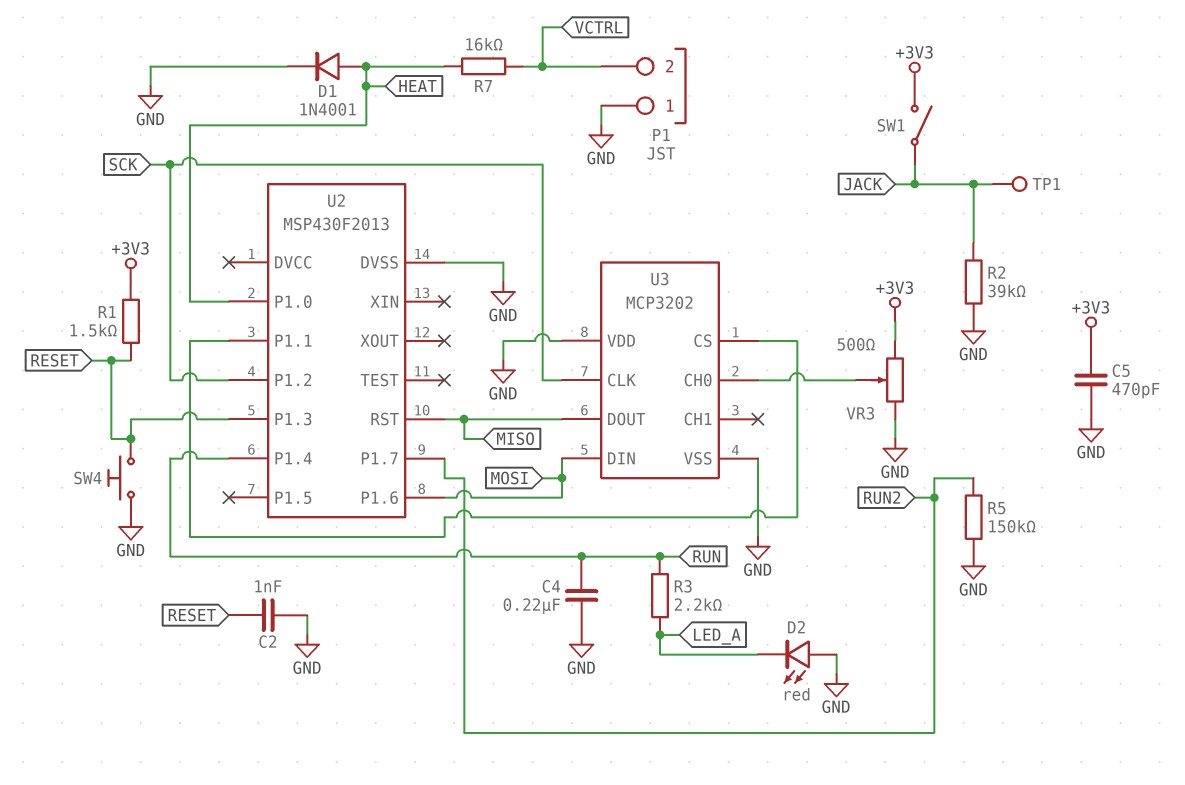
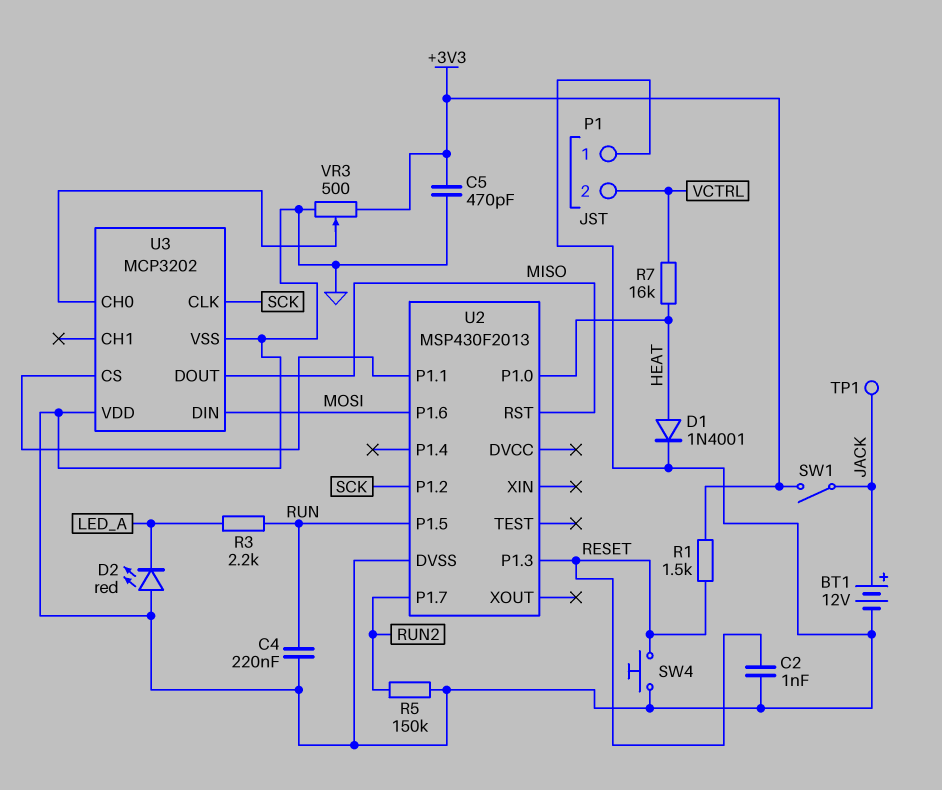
BT1: none -> 12V (plus JACK, minus GND)
R2: 39k (GND, JACK) -> none
U2 pin P1.4: RUN -> none
U2 pin P1.5: none -> RUN

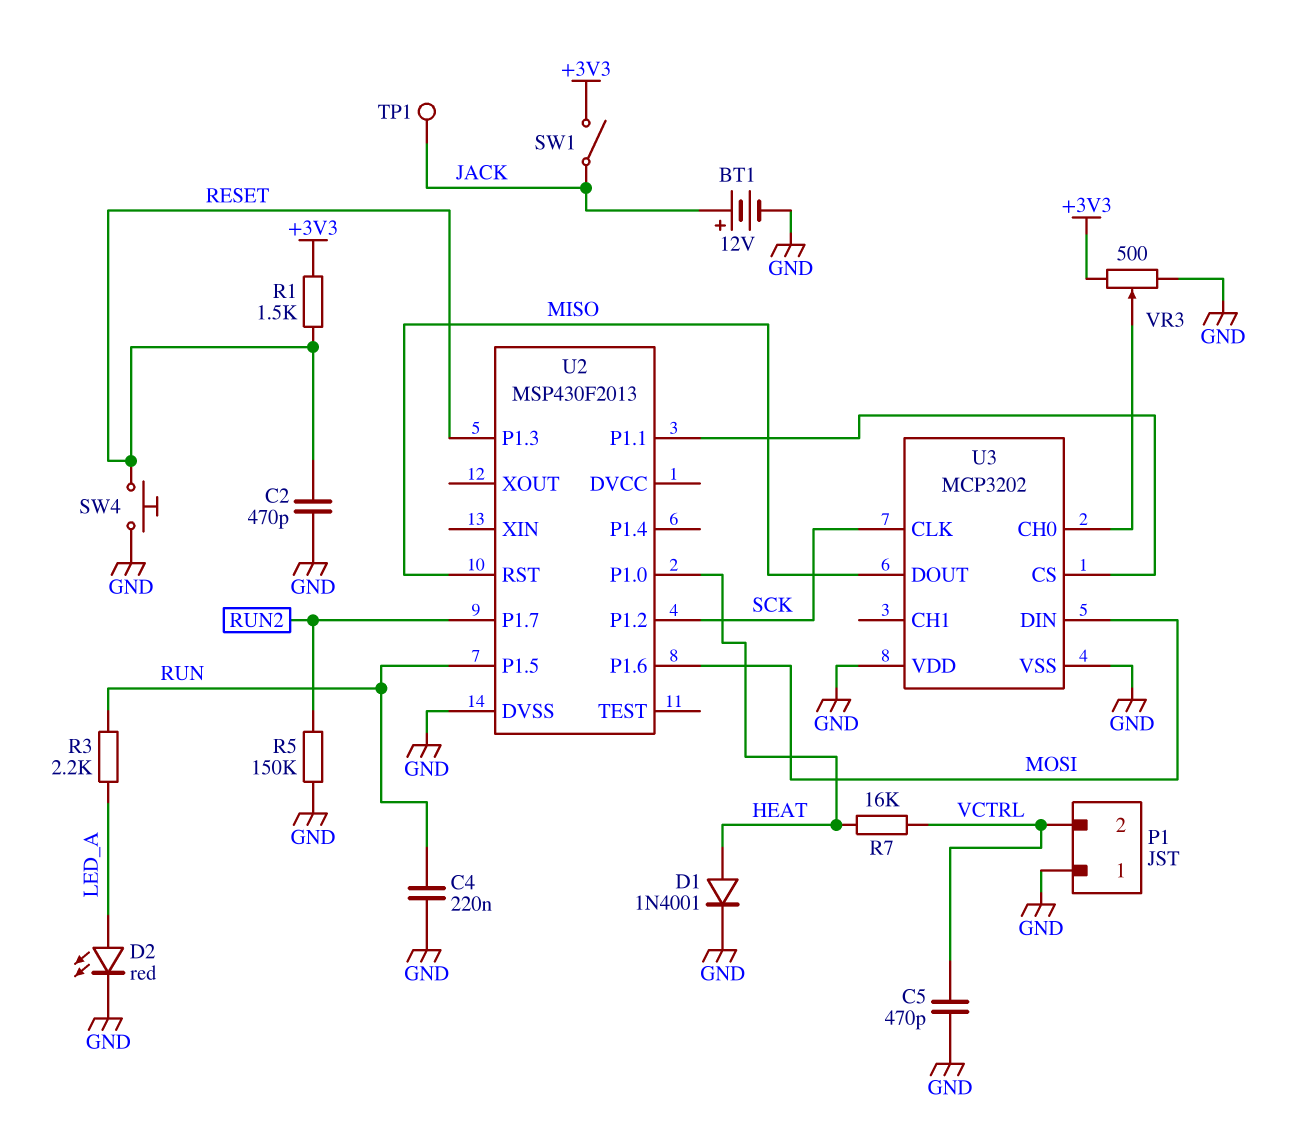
C2: 1nF (GND, RESET) -> 470pF (GND, RESET)
C5: 470pF (+3V3, GND) -> 470pF (GND, VCTRL)
D2: LED red (A GND, K LED_A) -> LED red (A LED_A, K GND)

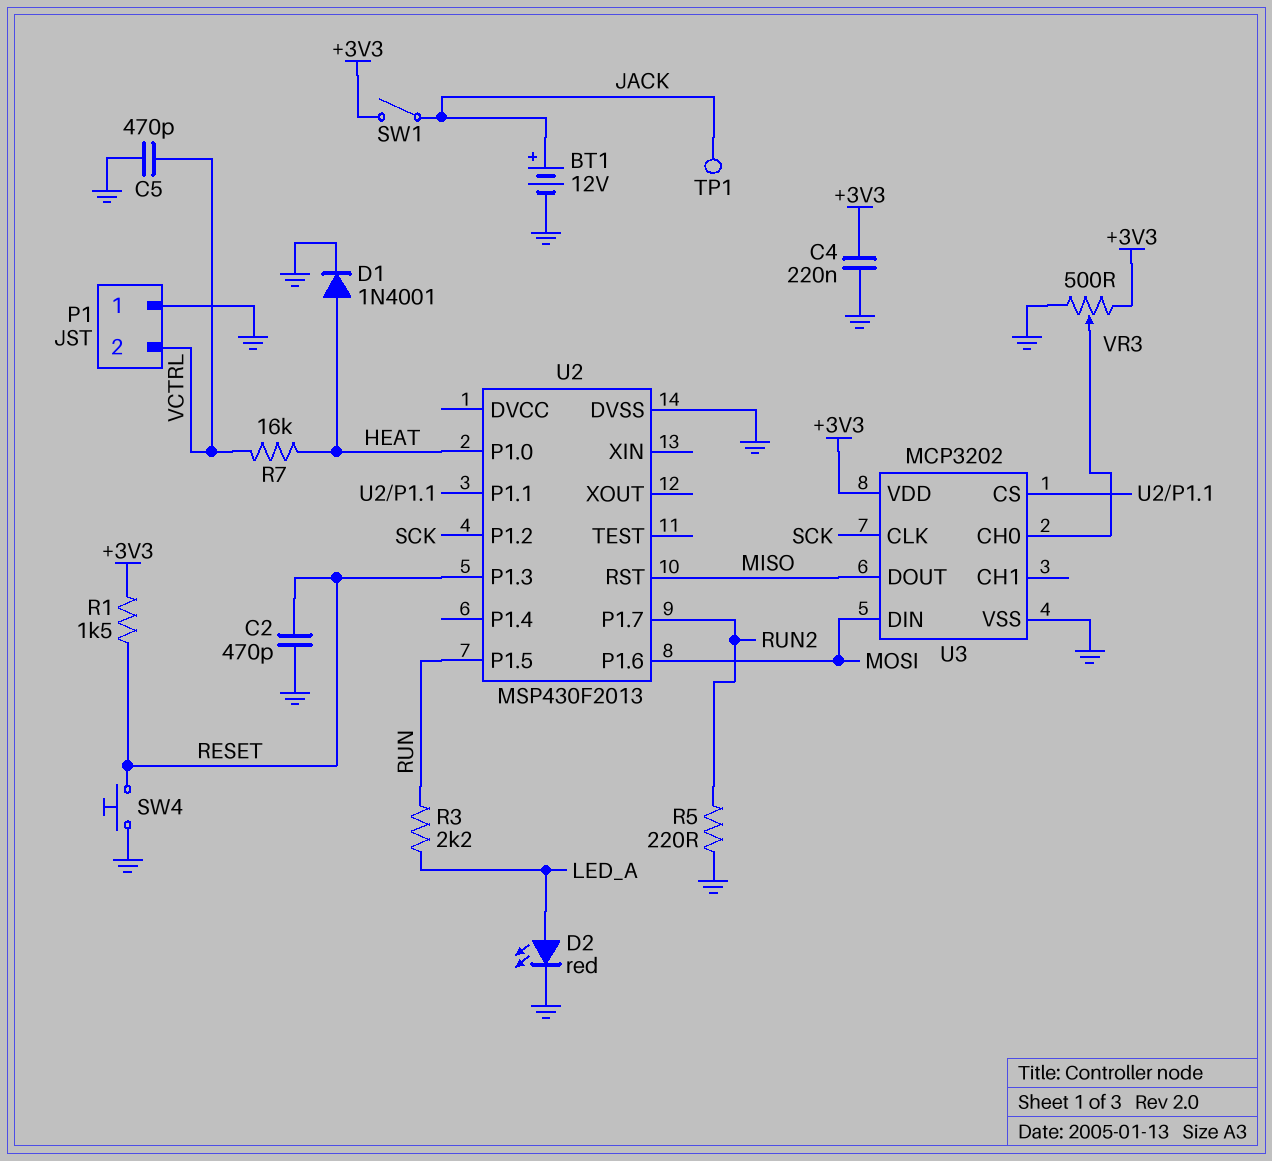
C4: 220nF (GND, RUN) -> 220nF (+3V3, GND)
R5: 150k (GND, RUN2) -> 220 (GND, RUN2)
U3 pin VDD: GND -> +3V3

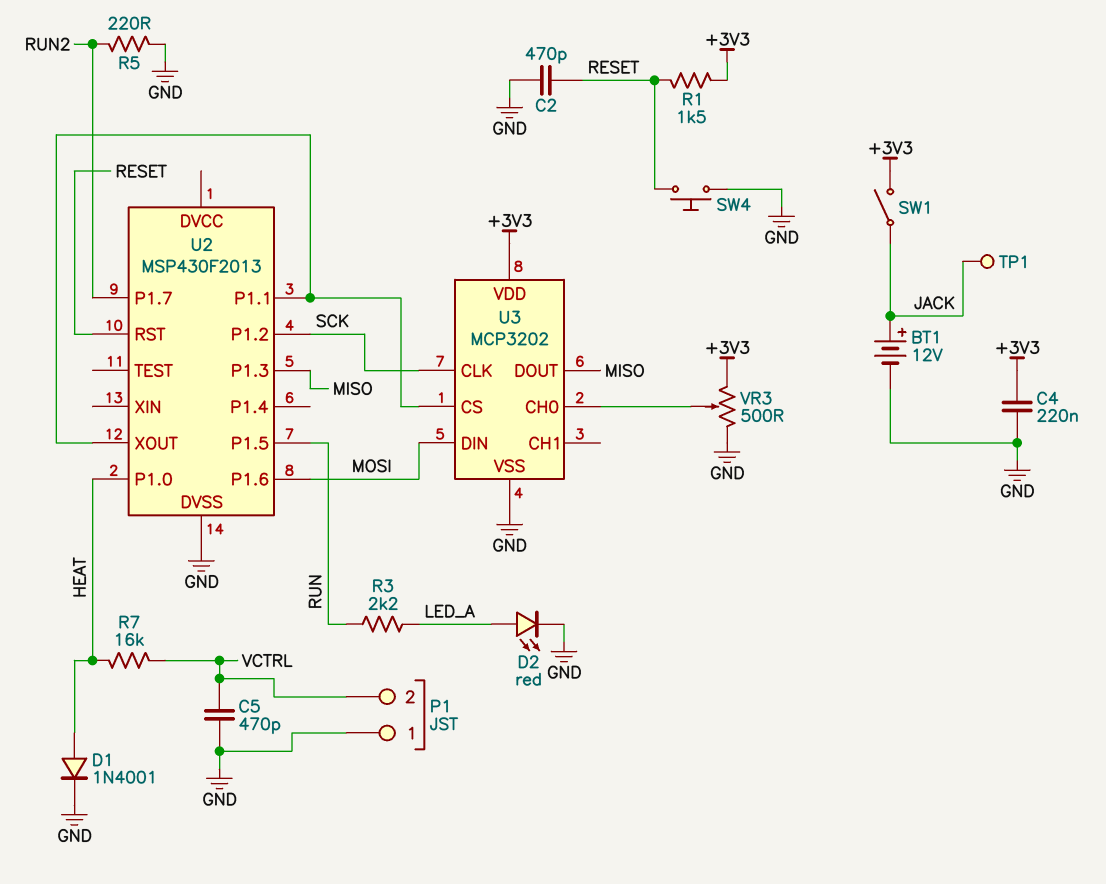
U2 pin P1.3: RESET -> MISO
U2 pin RST: MISO -> RESET
U2 pin XOUT: none -> U2/P1.1

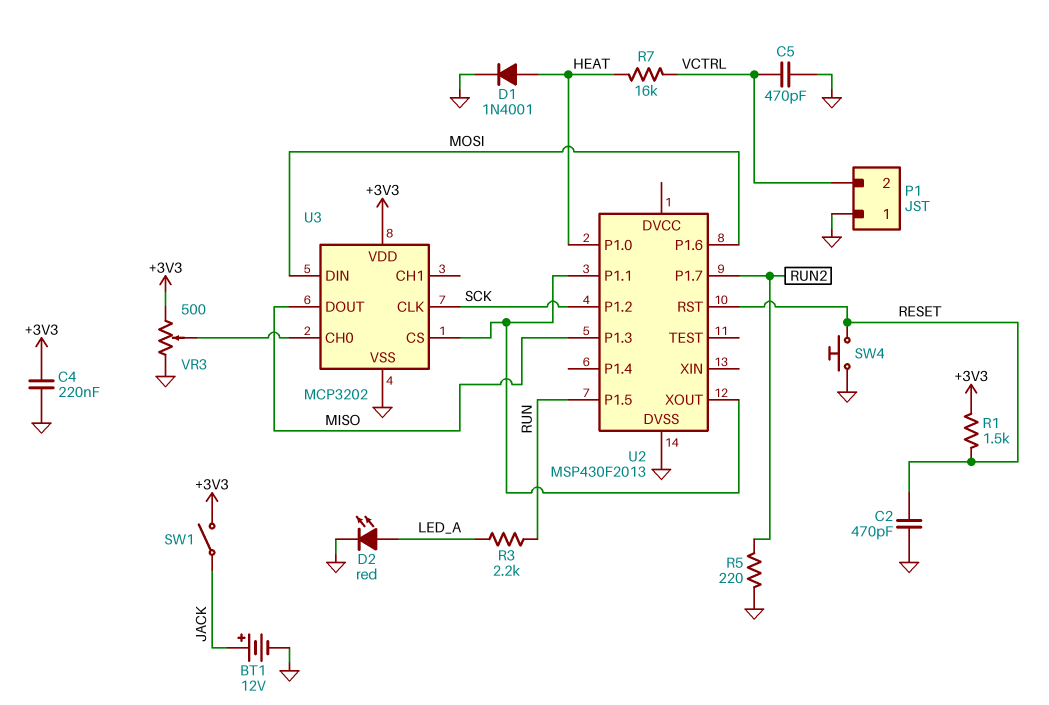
TP1: test point (JACK) -> none

